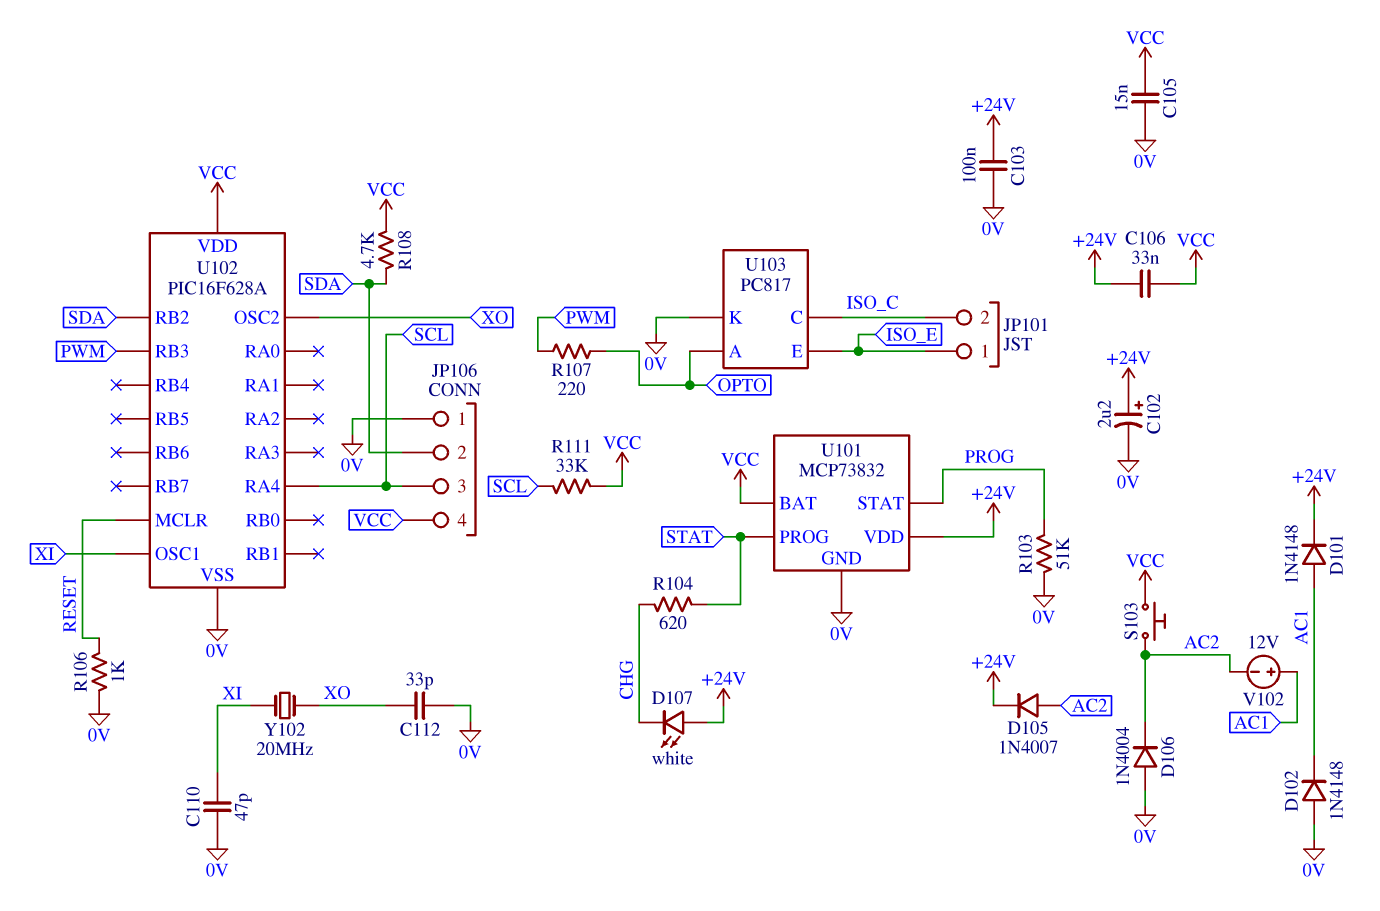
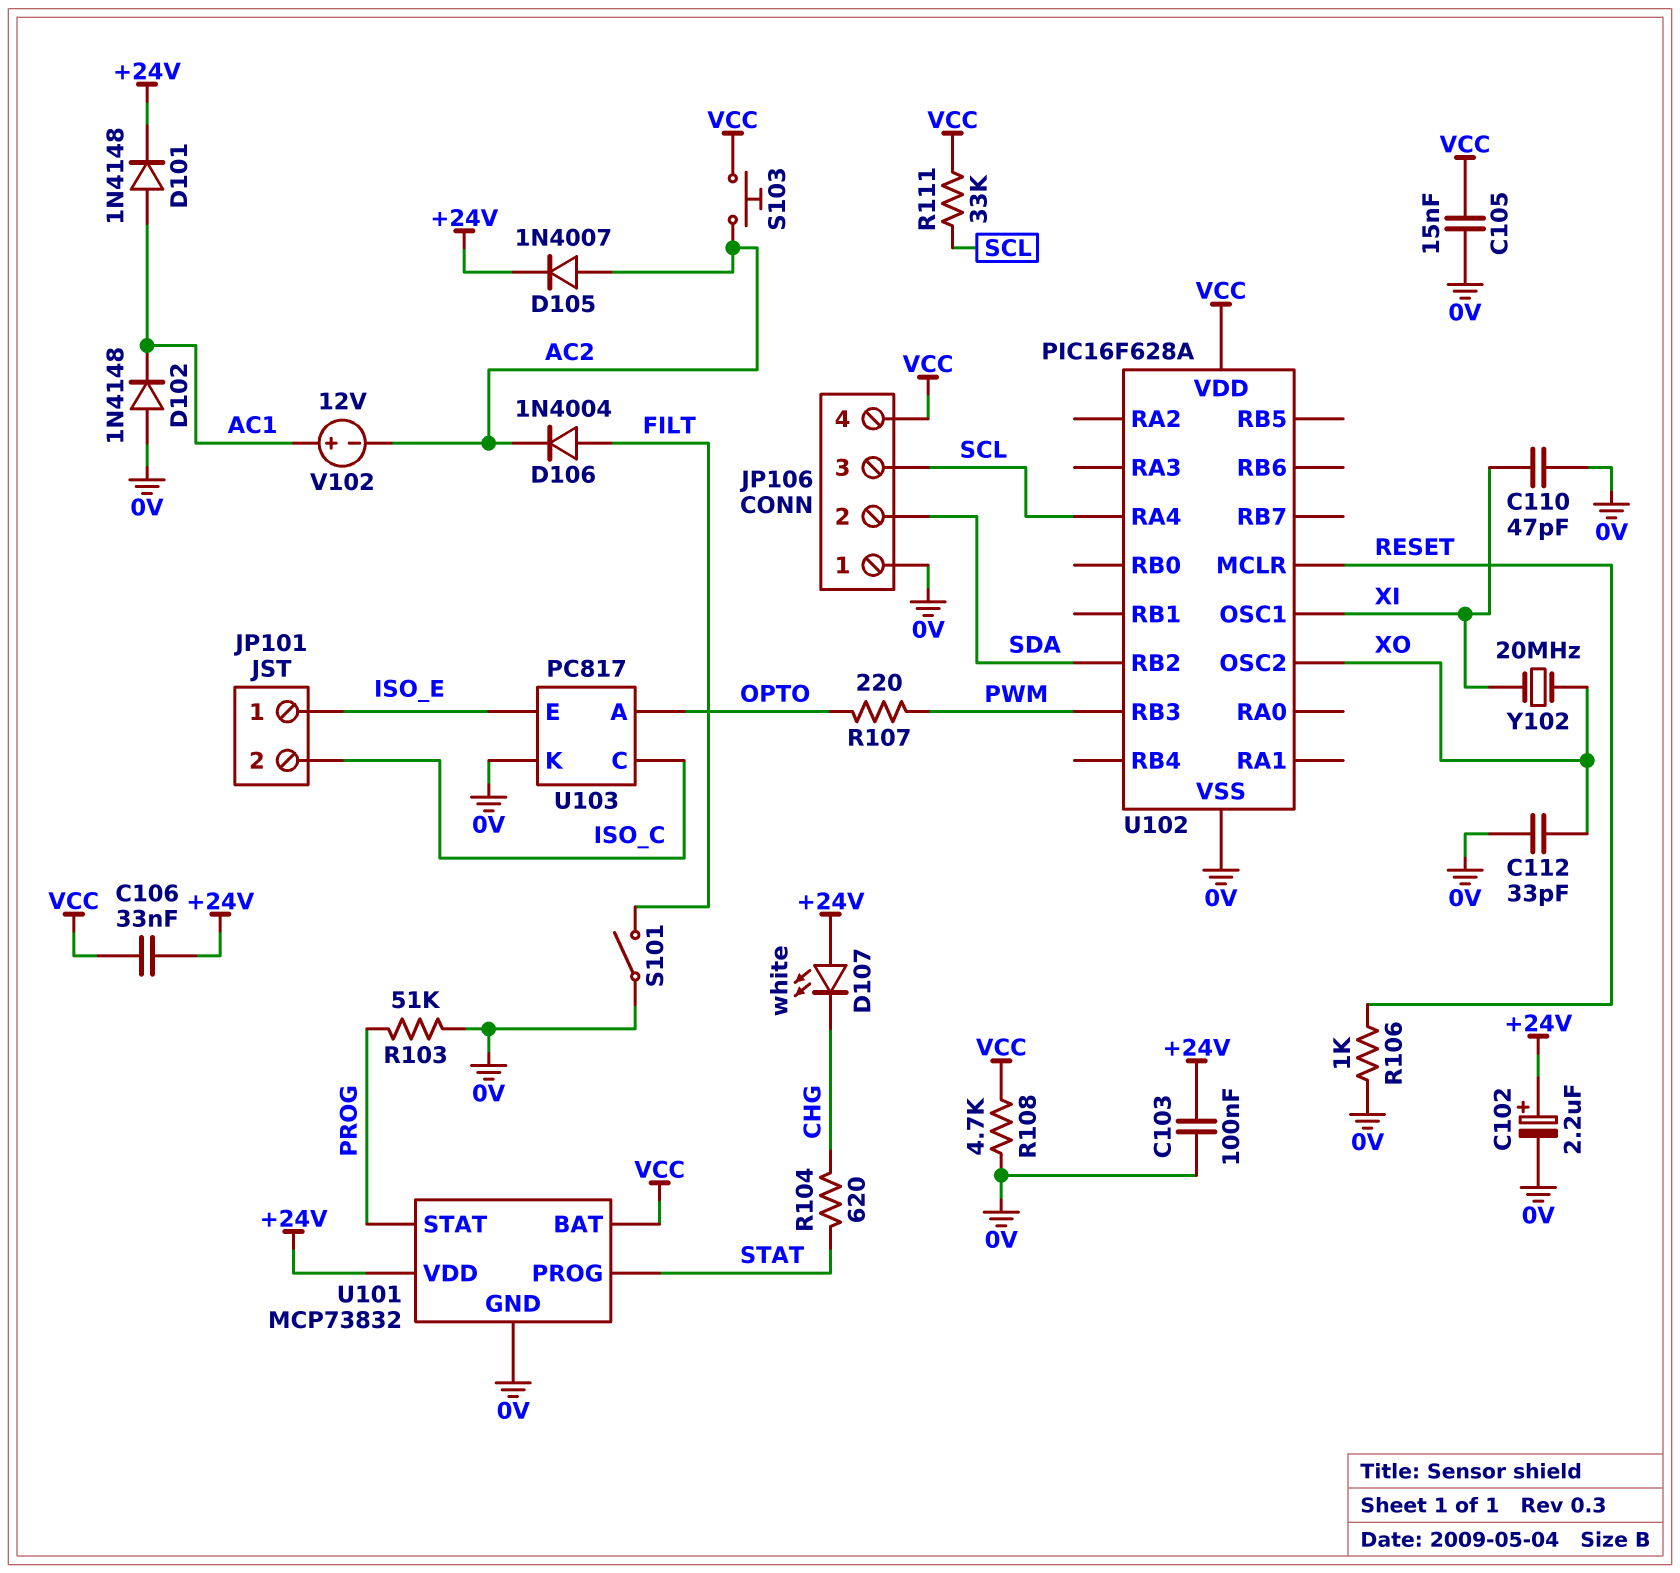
D106: diode 1N4004 (A 0V, K AC2) -> diode 1N4004 (A FILT, K AC2)
R108: 4.7k (SDA, VCC) -> 4.7k (0V, VCC)
S101: none -> switch (0V, FILT)

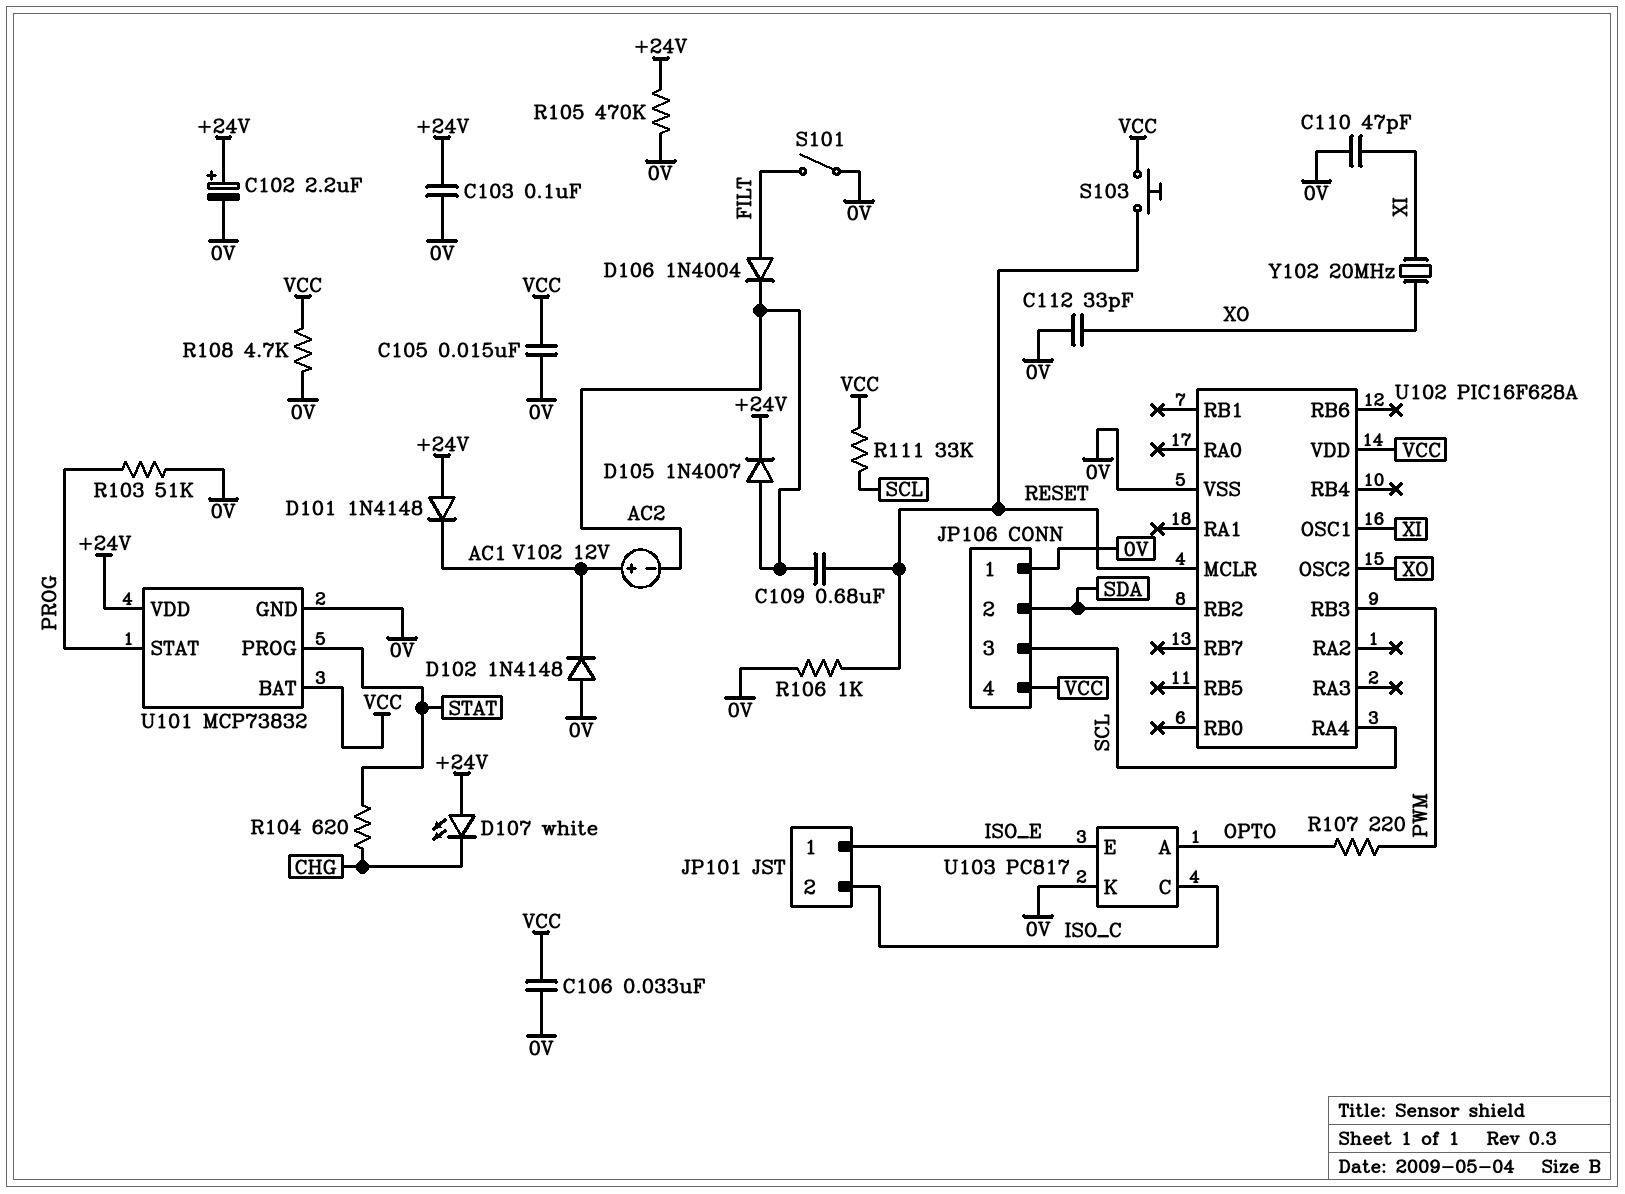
C106: 33nF (+24V, VCC) -> 33nF (0V, VCC)
C109: none -> 680nF (AC2, RESET)
D101: diode 1N4148 (A AC1, K +24V) -> diode 1N4148 (A +24V, K AC1)
R105: none -> 470k (+24V, 0V)
S103: button (AC2, VCC) -> button (RESET, VCC)

